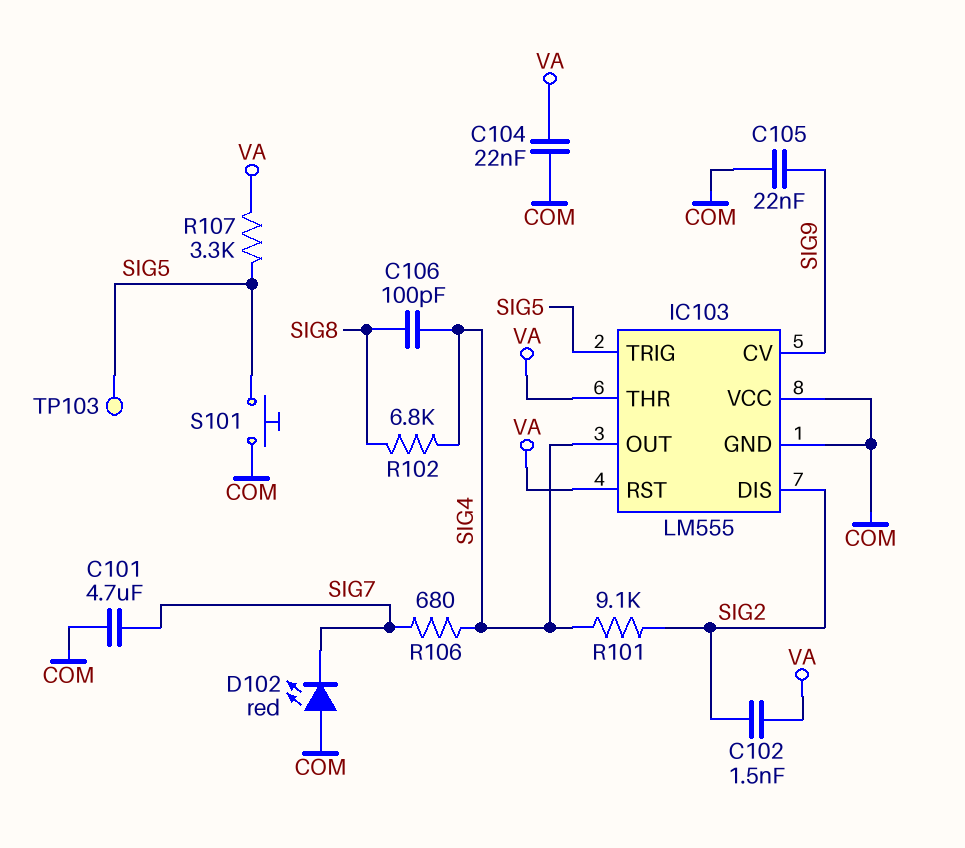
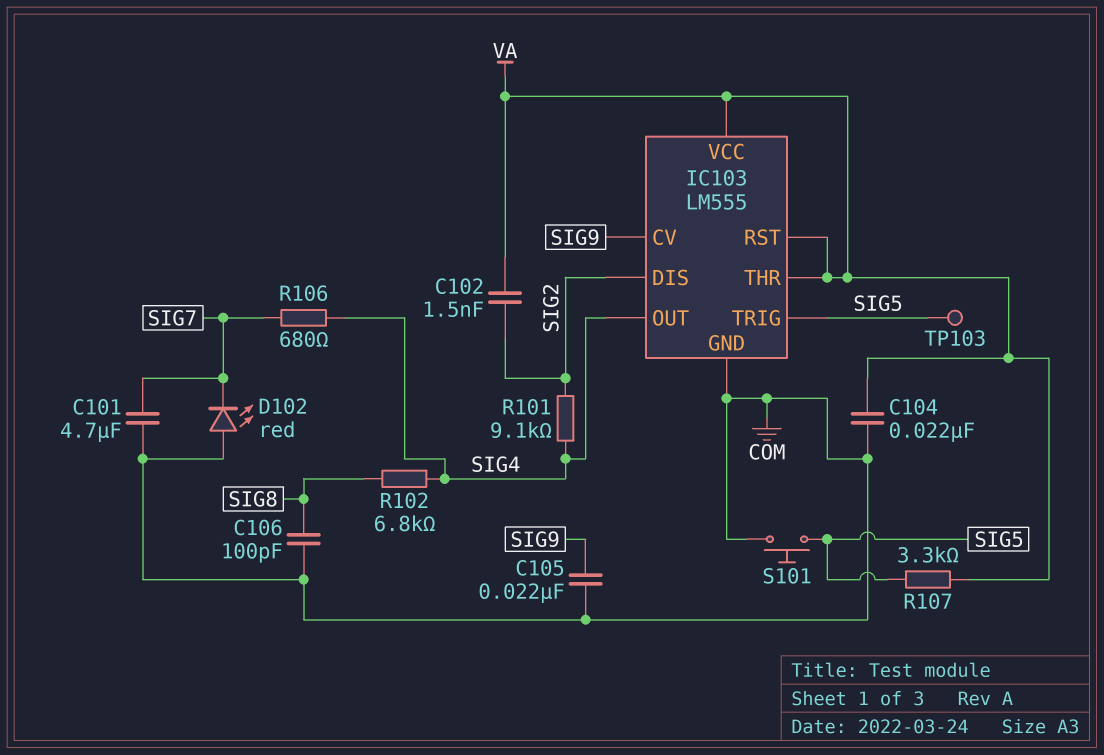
C106: 100pF (SIG4, SIG8) -> 100pF (COM, SIG8)
IC103 pin VCC: COM -> VA

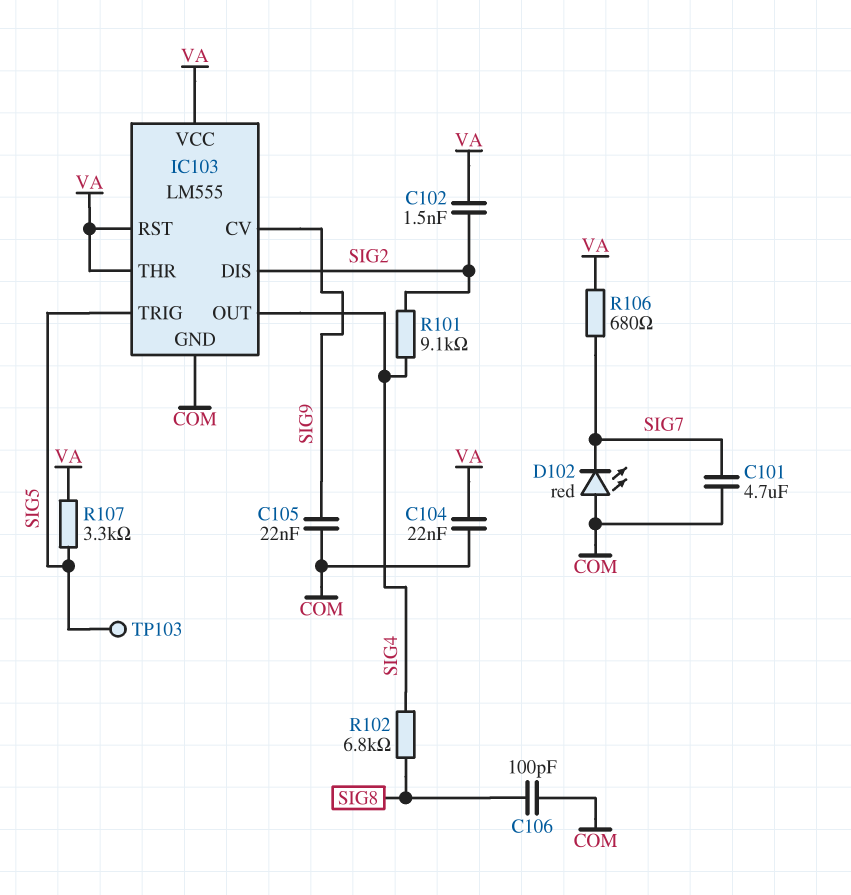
R106: 680 (SIG4, SIG7) -> 680 (SIG7, VA)
S101: button (COM, SIG5) -> none

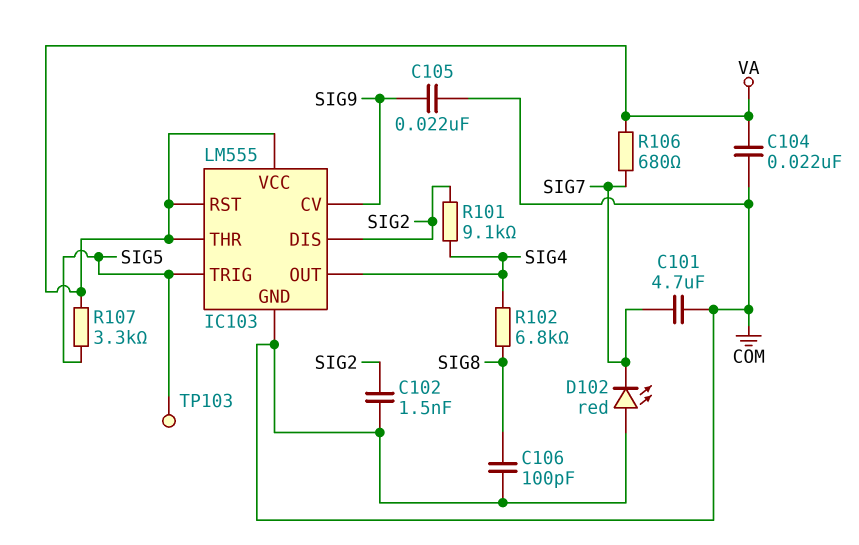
C102: 1.5nF (SIG2, VA) -> 1.5nF (COM, SIG2)

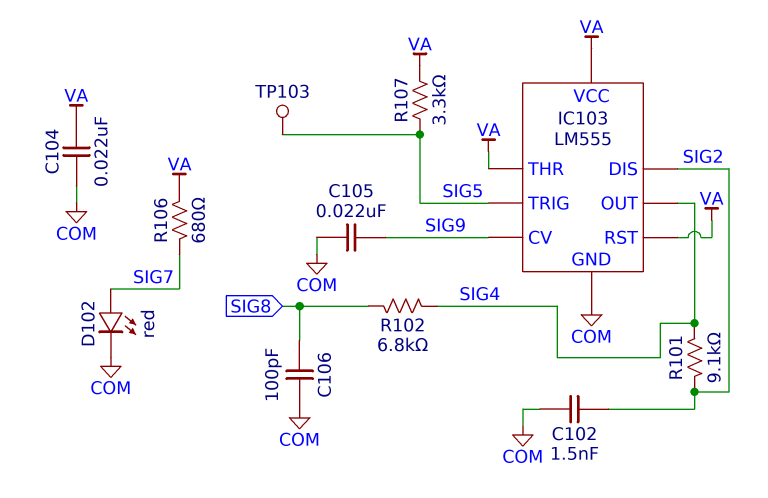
C101: 4.7uF (COM, SIG7) -> none
D102: LED red (A COM, K SIG7) -> LED red (A SIG7, K COM)

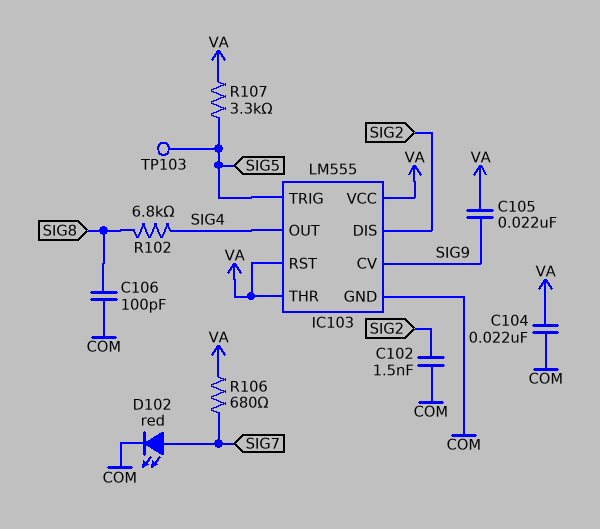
C105: 22nF (COM, SIG9) -> 22nF (SIG9, VA)
R101: 9.1k (SIG2, SIG4) -> none

